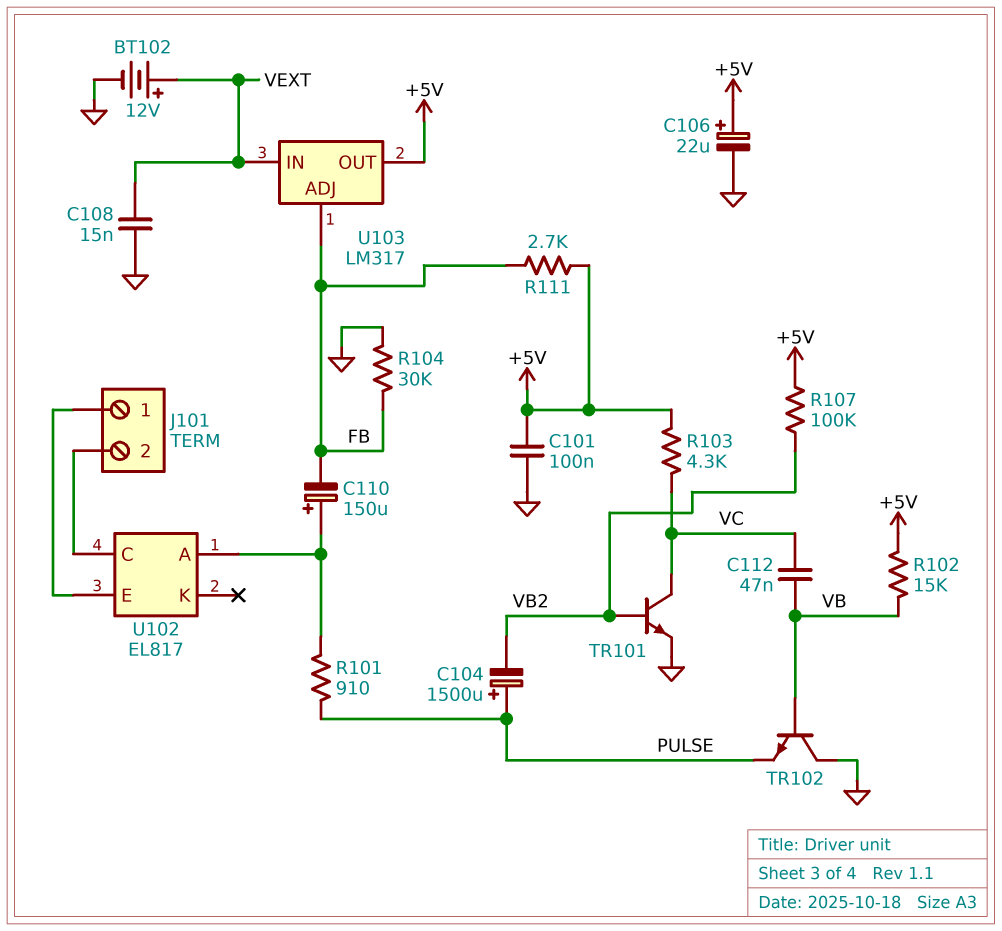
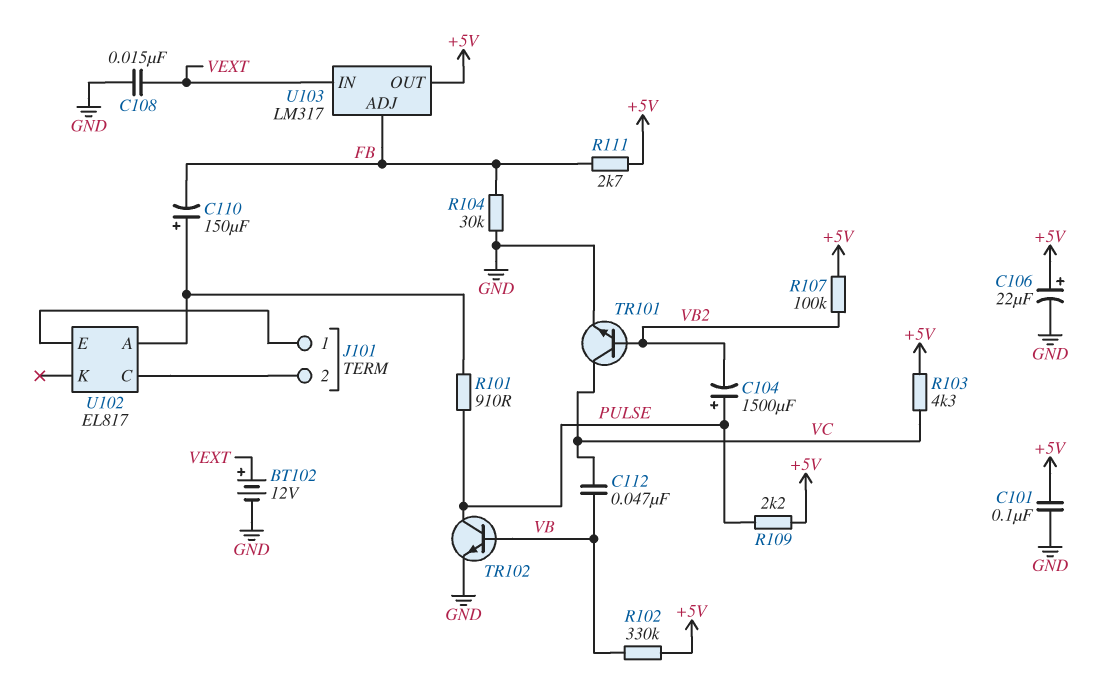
R102: 15k (+5V, VB) -> 330k (+5V, VB)
R109: none -> 2.2k (+5V, PULSE)
TR102: NPN (B VB, C GND, E PULSE) -> NPN (B VB, C PULSE, E GND)

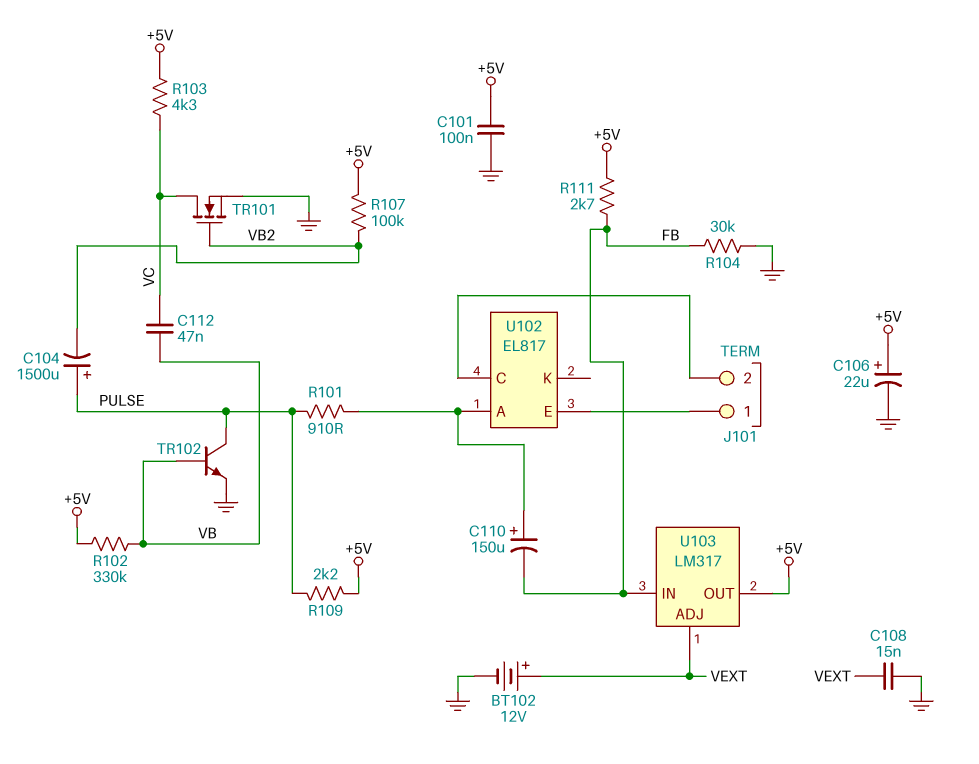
TR101: NPN (B VB2, C VC, E GND) -> NMOS (G VB2, D VC, S GND)
U103 pin ADJ: FB -> VEXT
U103 pin IN: VEXT -> FB

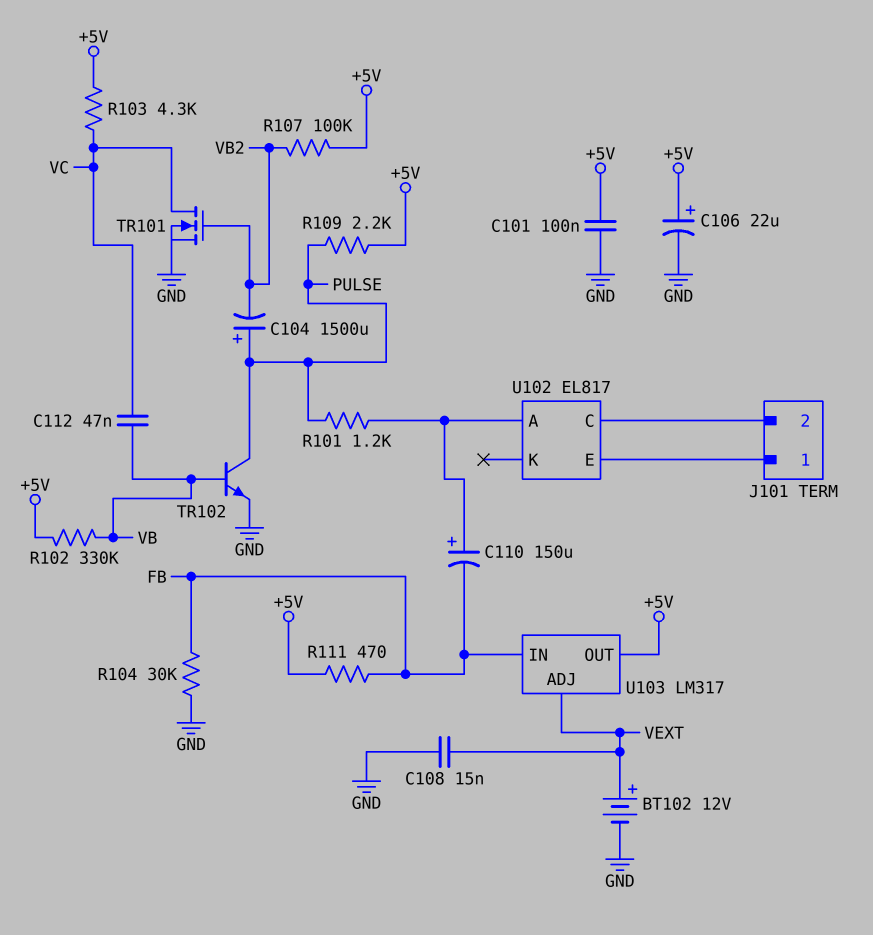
R101: 910 (PULSE, U102/A) -> 1.2k (PULSE, U102/A)
R111: 2.7k (+5V, FB) -> 470 (+5V, FB)

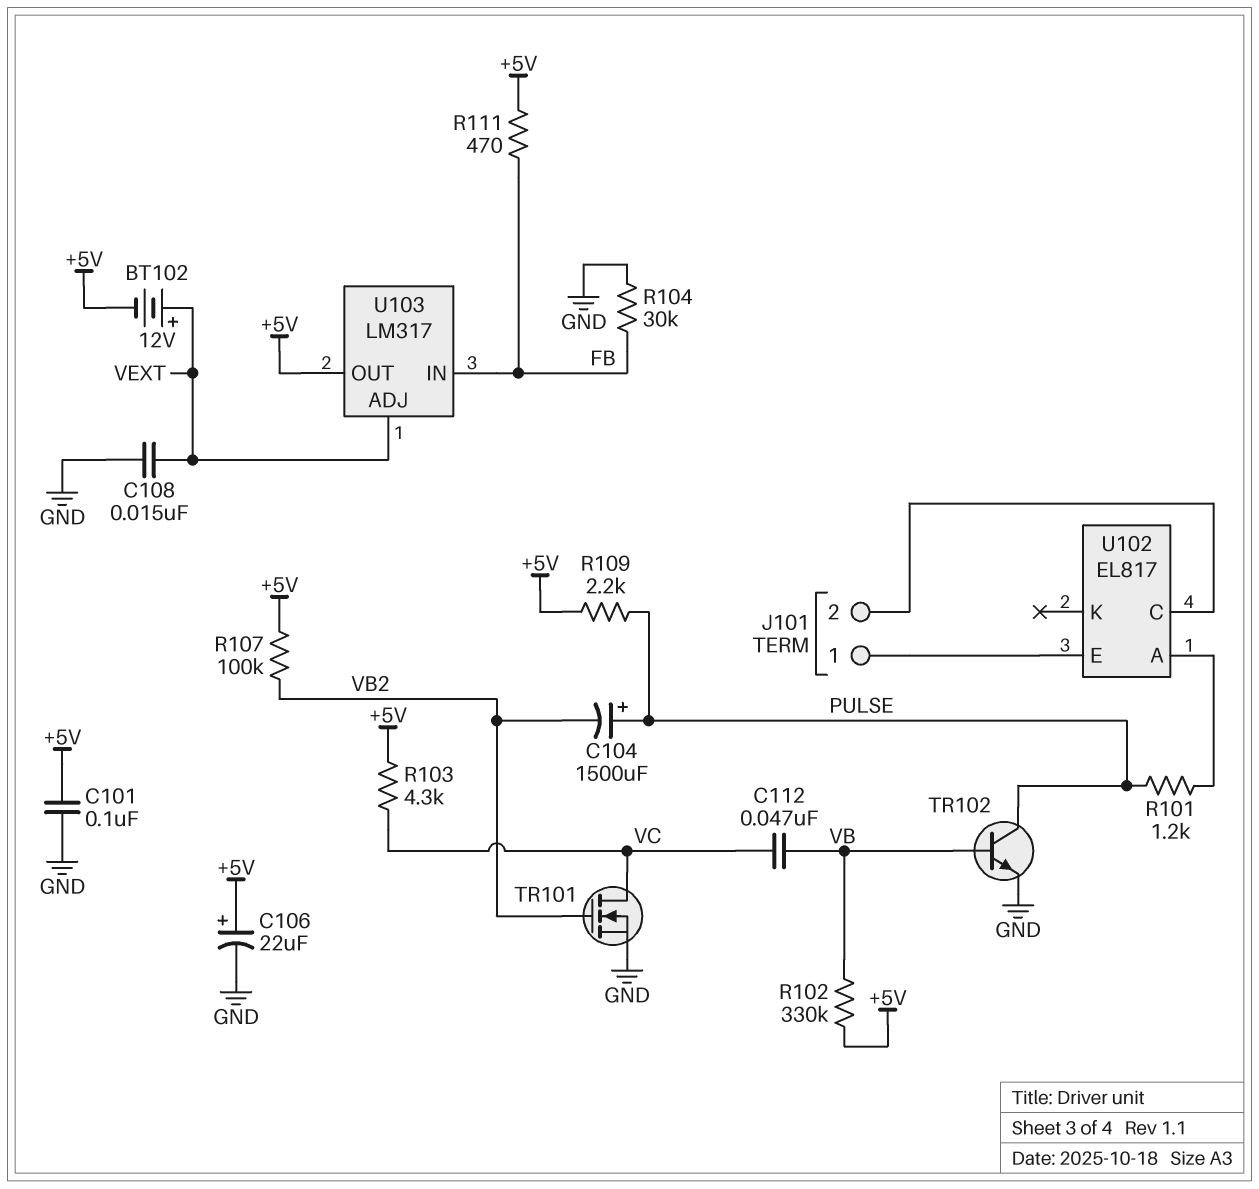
BT102: 12V (plus VEXT, minus GND) -> 12V (plus VEXT, minus +5V)
C110: 150uF (plus U102/A, minus FB) -> none

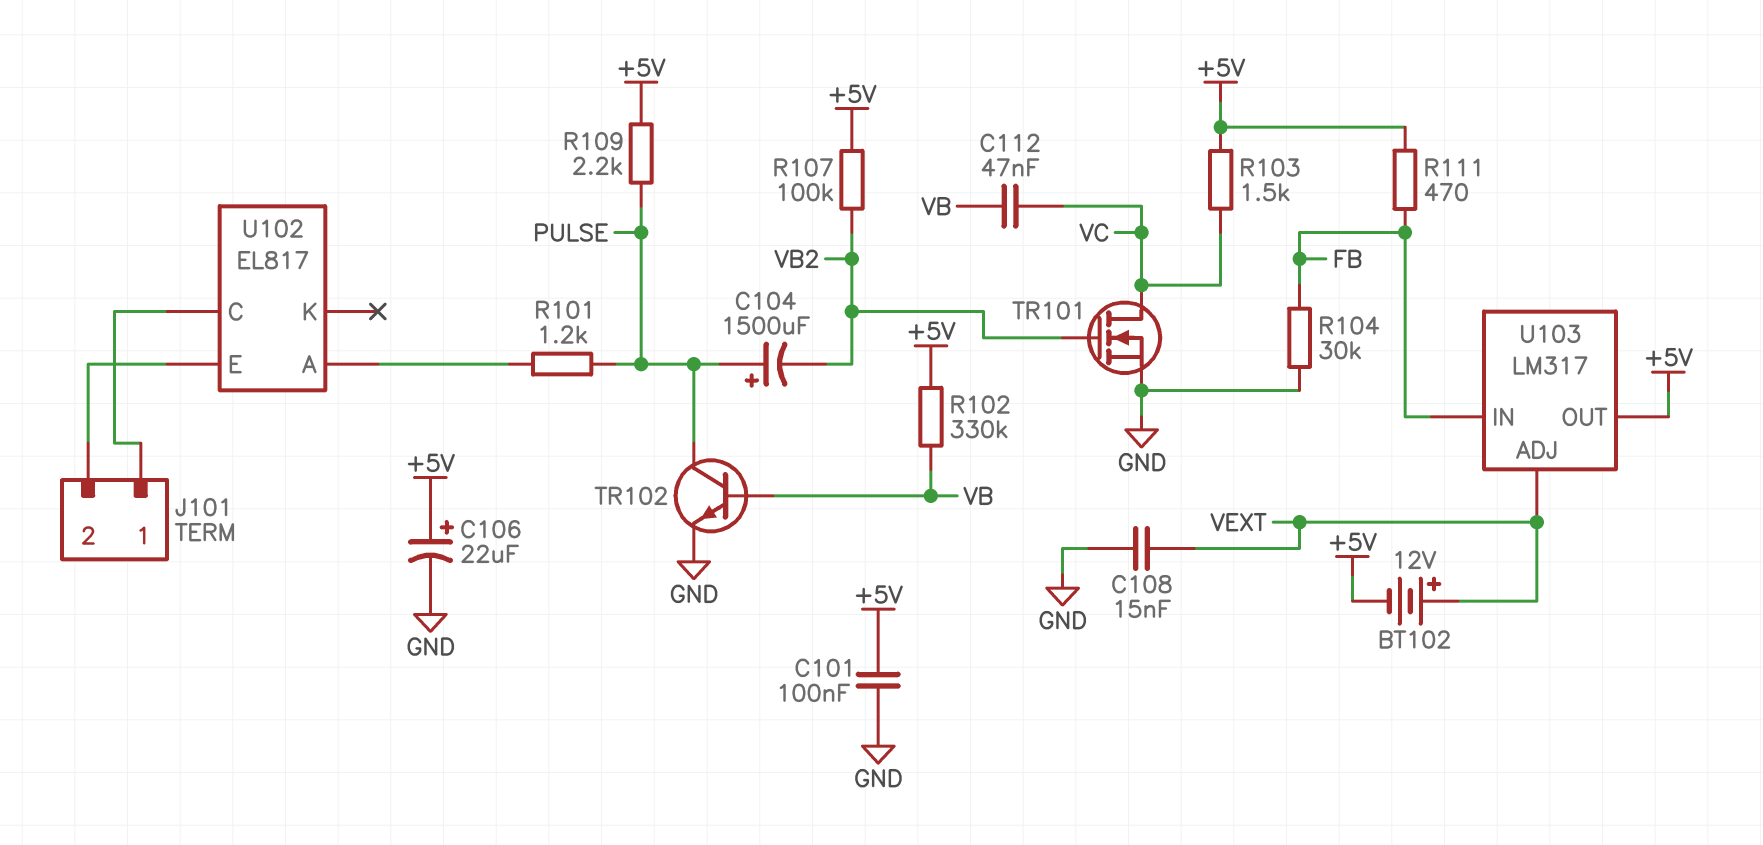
R103: 4.3k (+5V, VC) -> 1.5k (+5V, VC)
U102 pin C: J101/2 -> J101/1
U102 pin E: J101/1 -> J101/2

